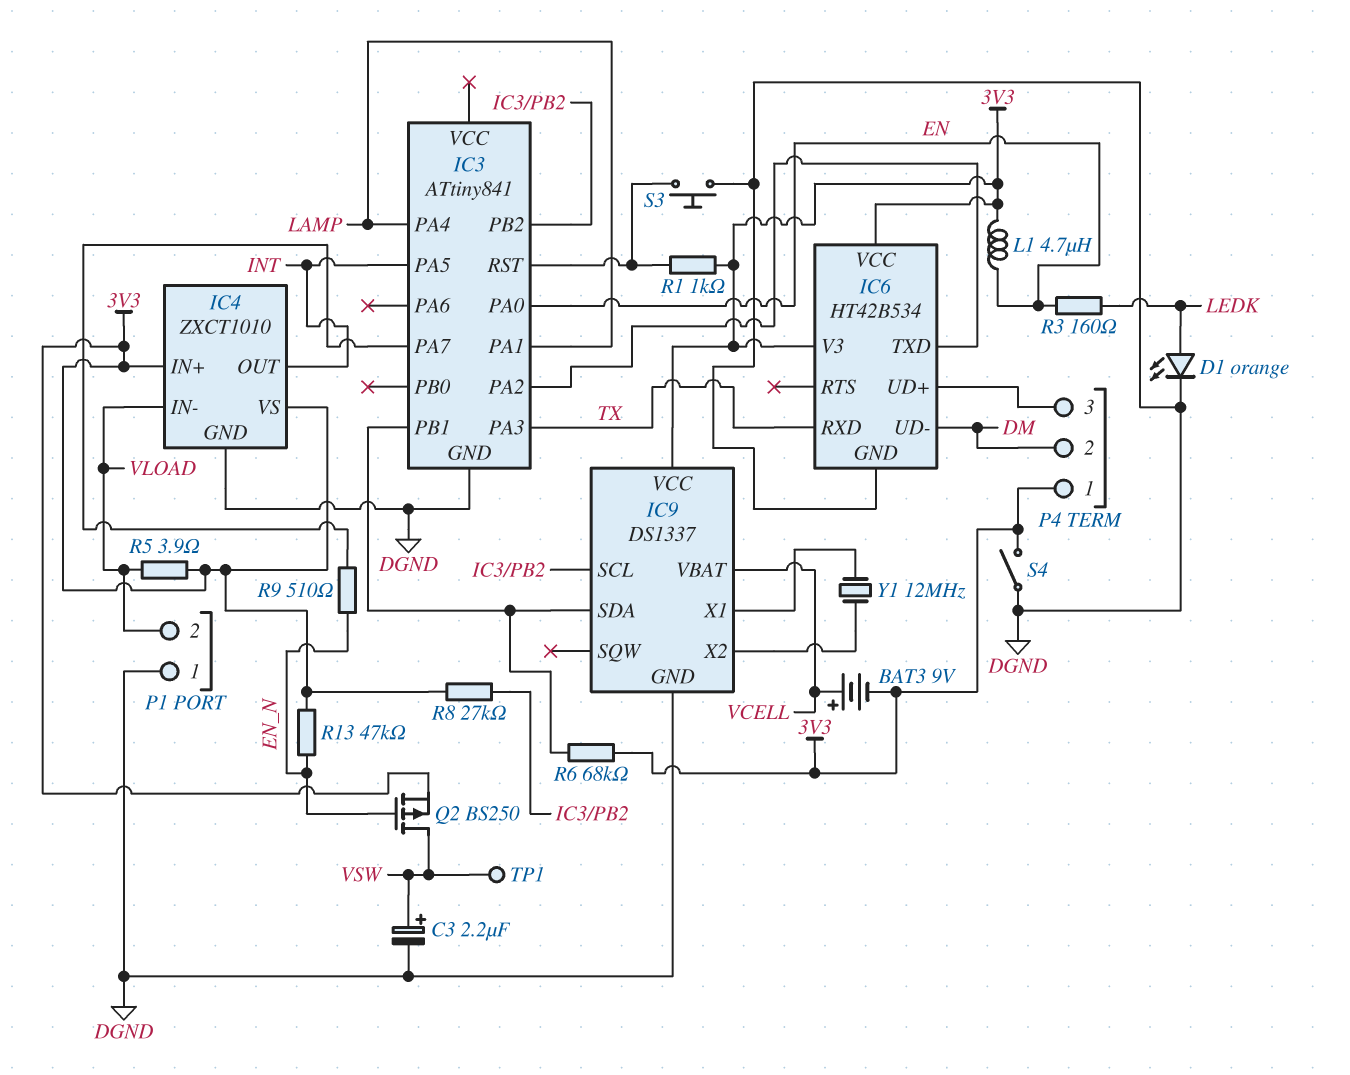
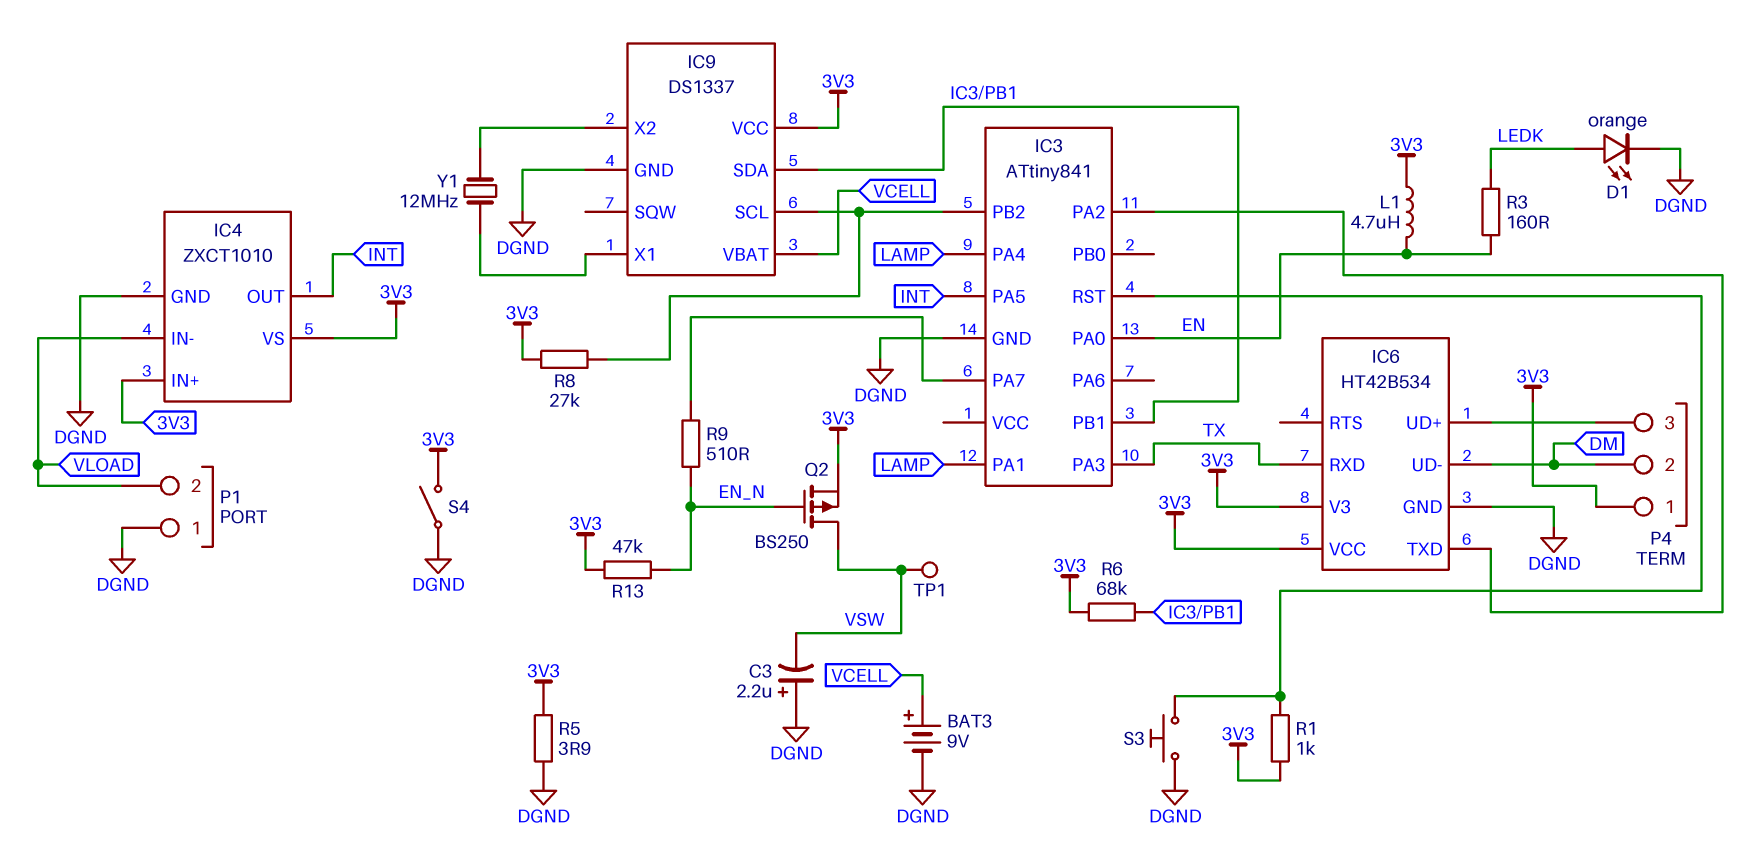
BAT3: 9V (plus VCELL, minus 3V3) -> 9V (plus VCELL, minus DGND)
C3: 2.2uF (plus VSW, minus DGND) -> 2.2uF (plus DGND, minus VSW)
R5: 3.9 (3V3, VLOAD) -> 3.9 (3V3, DGND)

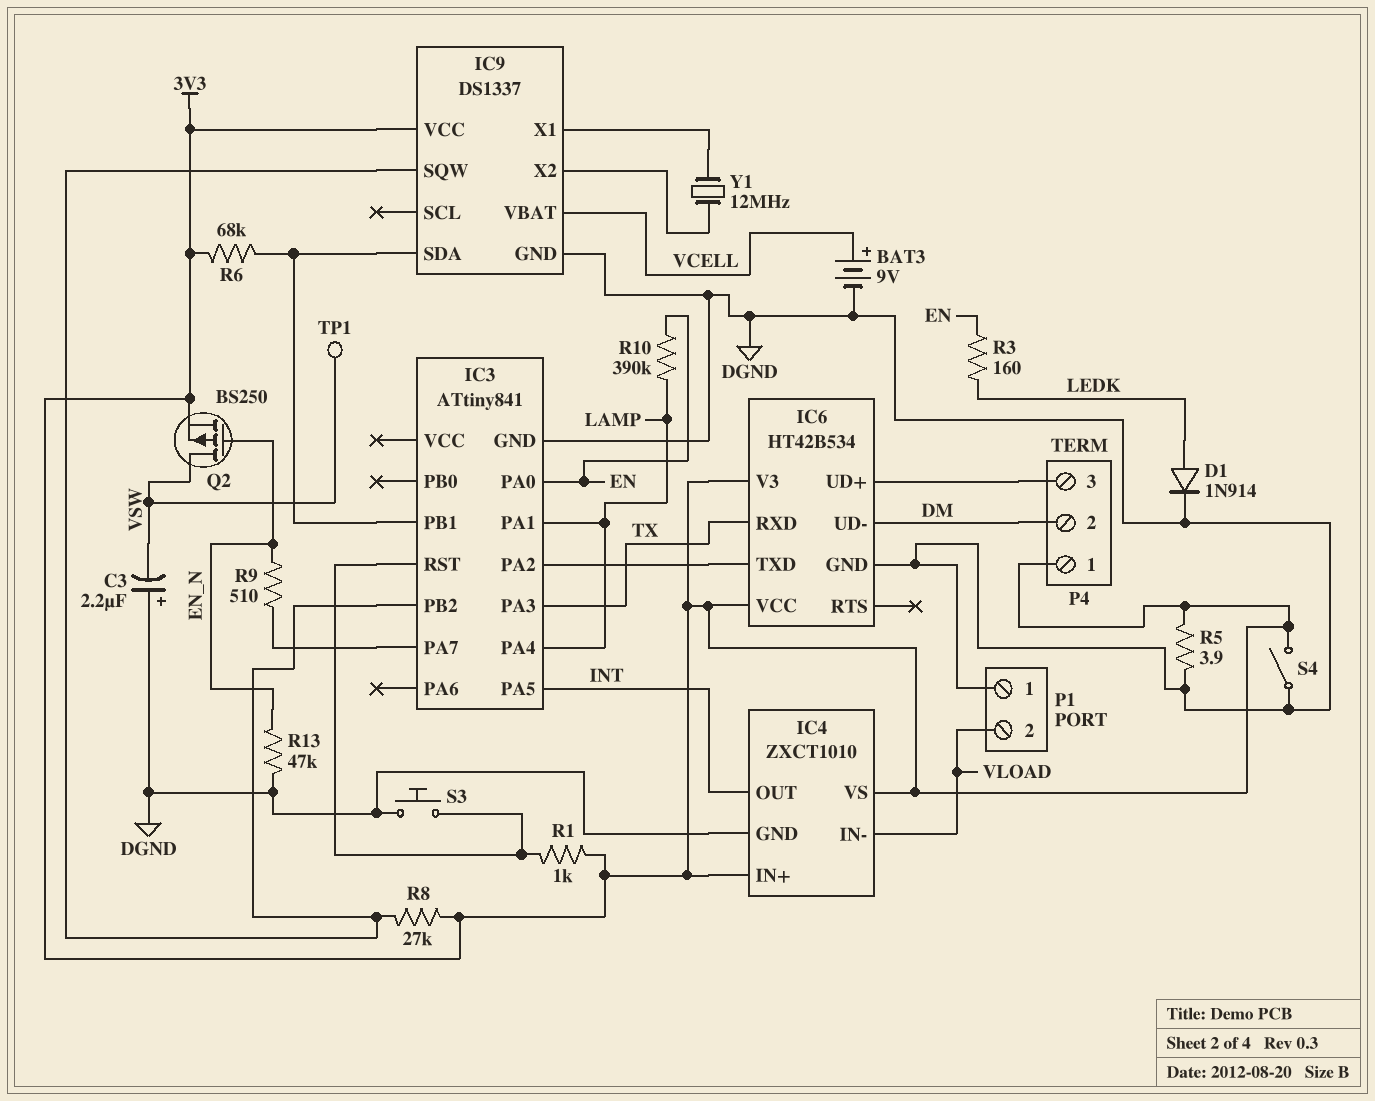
D1: LED orange (A LEDK, K DGND) -> diode 1N914 (A LEDK, K DGND)
IC9 pin SCL: IC3/PB2 -> none
IC9 pin SQW: none -> IC3/PB2
L1: 4.7uH (3V3, EN) -> none
R10: none -> 390k (EN, LAMP)
R13: 47k (3V3, EN_N) -> 47k (DGND, EN_N)

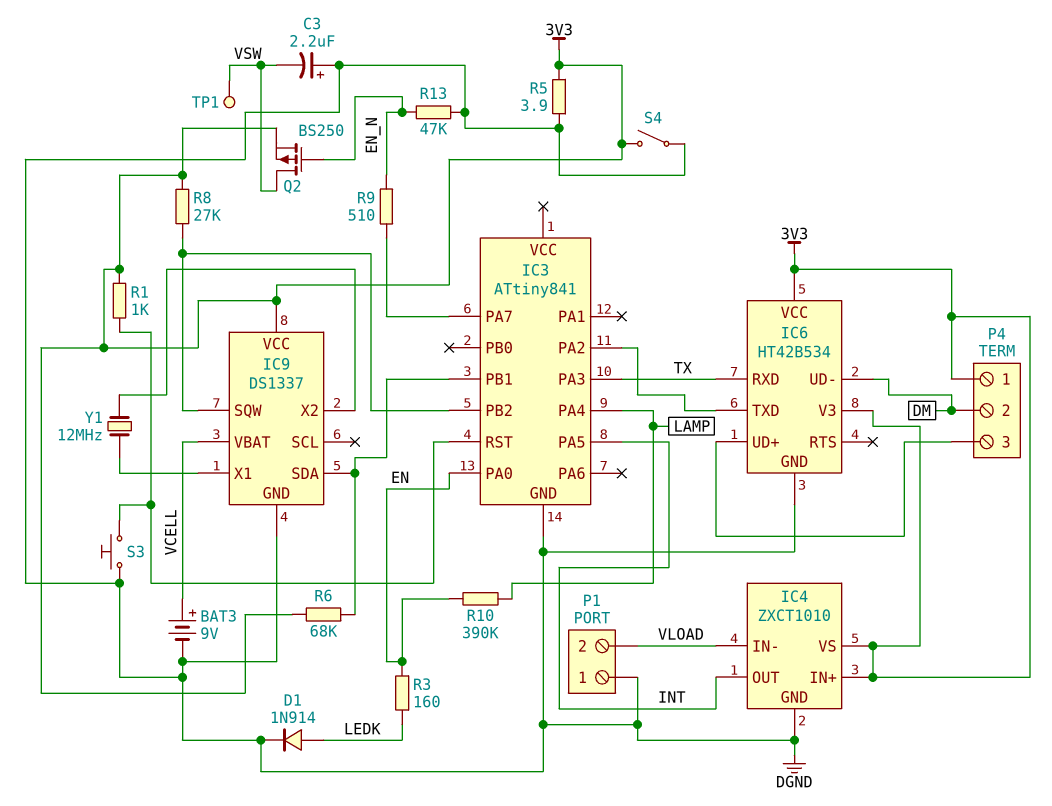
IC3 pin PA1: LAMP -> none

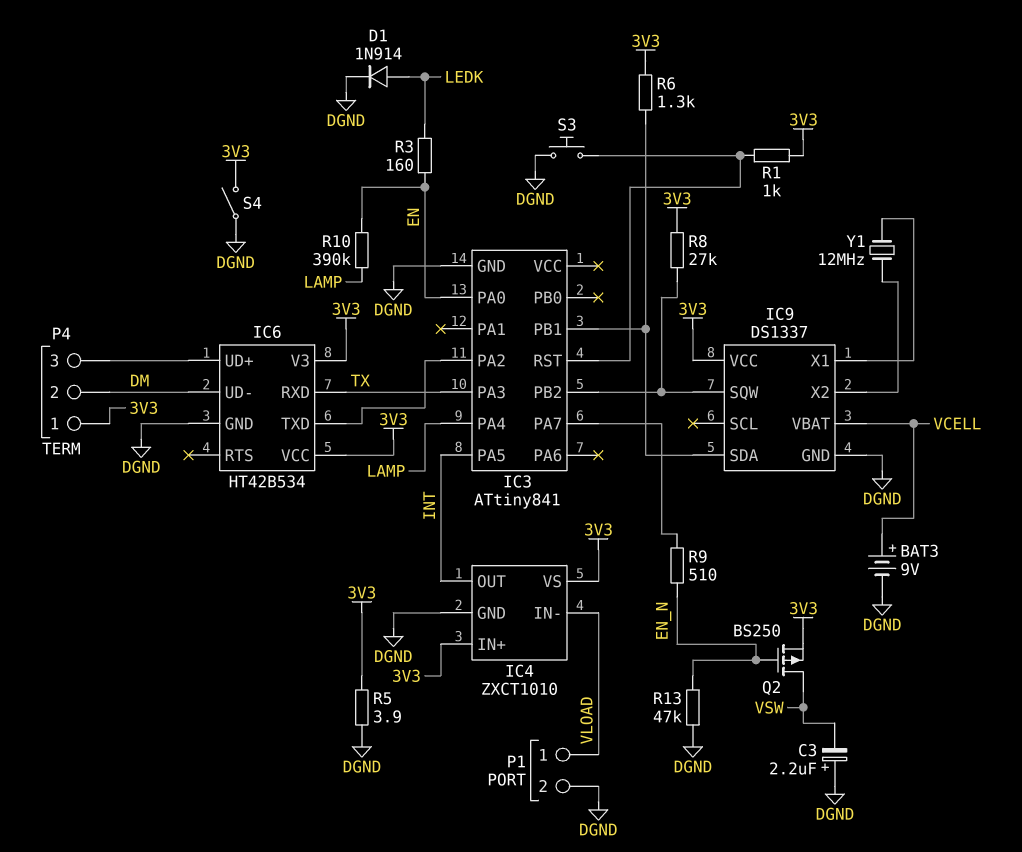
P1 pin 1: DGND -> VLOAD
P1 pin 2: VLOAD -> DGND
R6: 68k (3V3, IC3/PB1) -> 1.3k (3V3, IC3/PB1)
TP1: test point (VSW) -> none

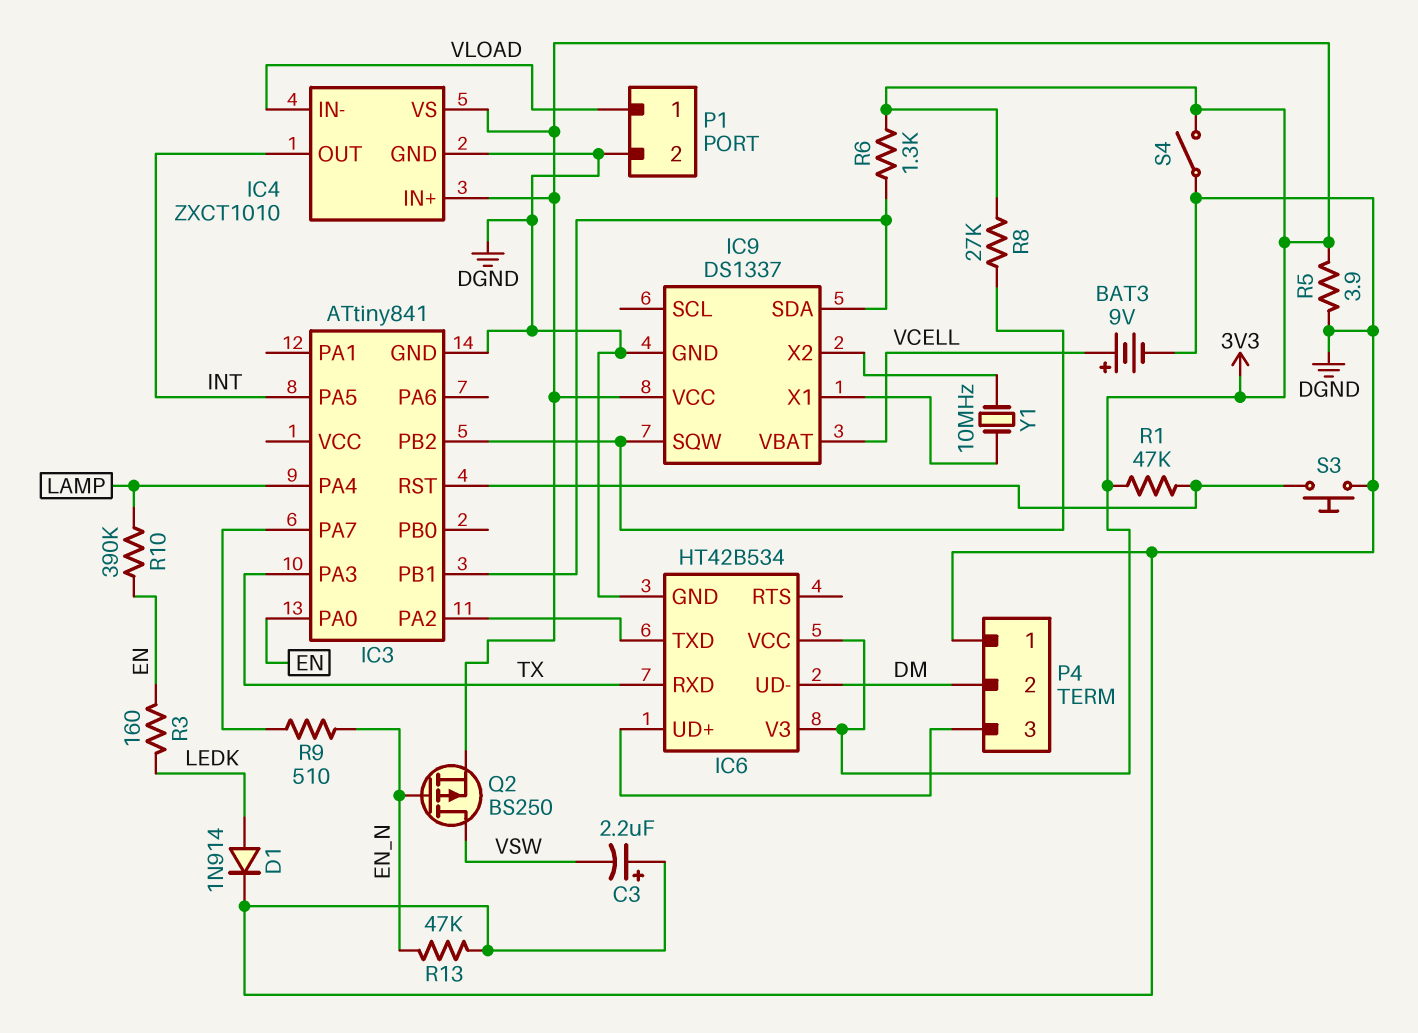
P4 pin 1: 3V3 -> DGND
R1: 1k (3V3, IC3/RST) -> 47k (3V3, IC3/RST)
Y1: 12MHz (IC9/X1, IC9/X2) -> 10MHz (IC9/X1, IC9/X2)

